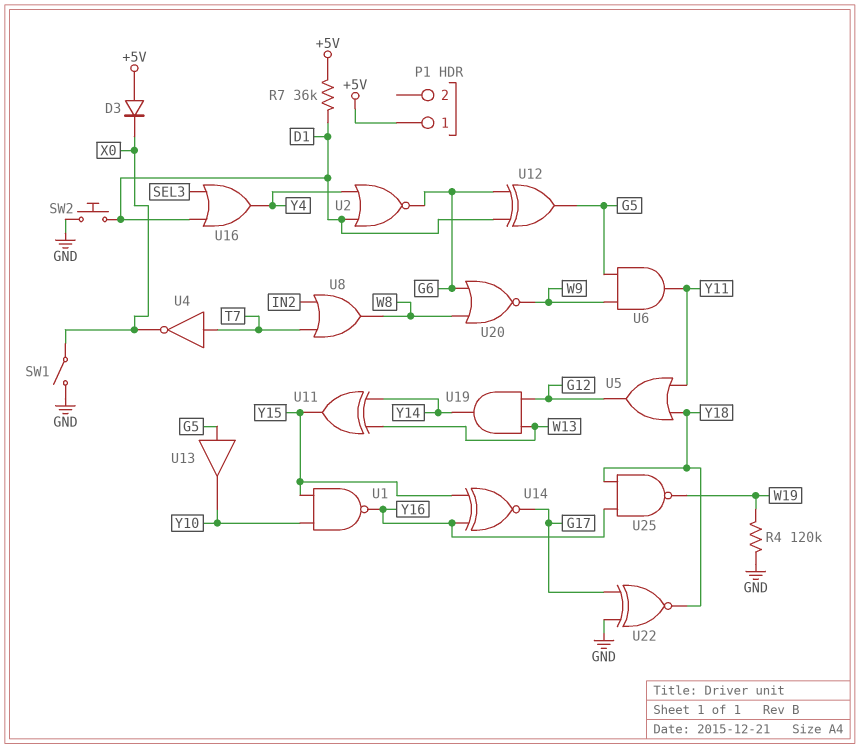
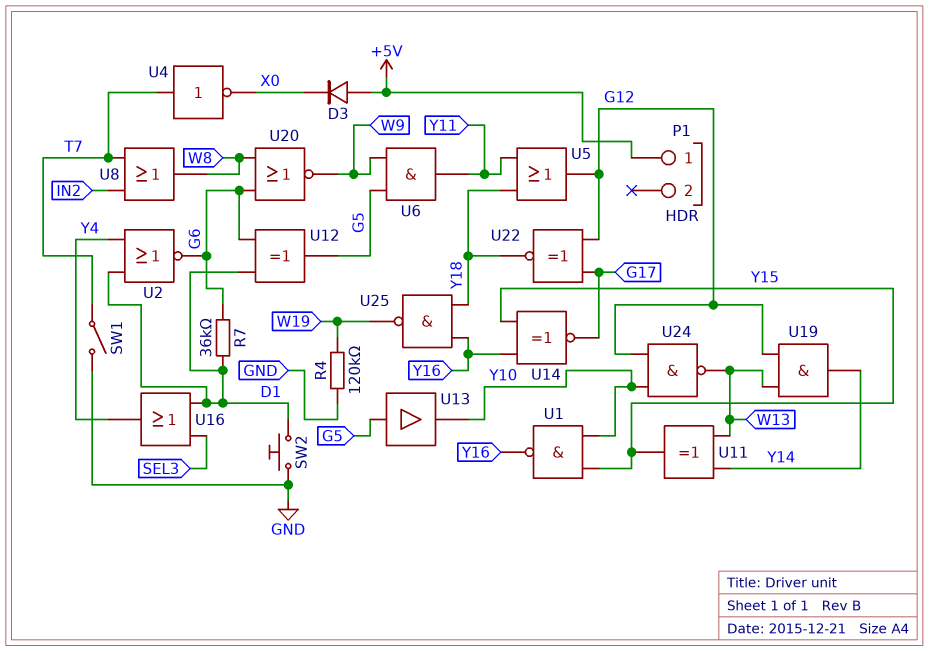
R7: 36k (+5V, D1) -> 36k (D1, G6)
SW1: switch (GND, X0) -> switch (GND, T7)
U22: XNOR (in G17, in GND, out Y18) -> XNOR (in G12, in G17, out Y18)
U24: none -> NAND (in G12, in Y10, out W13)

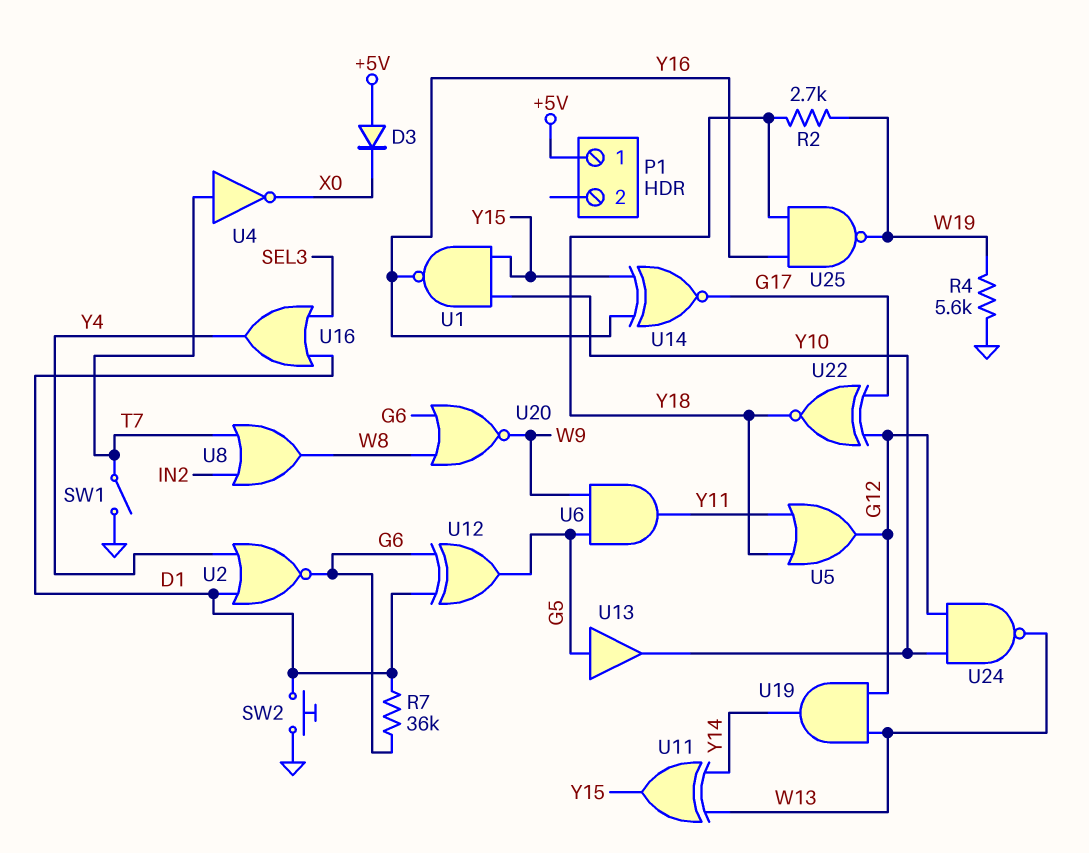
R2: none -> 2.7k (W19, Y18)
R4: 120k (GND, W19) -> 5.6k (GND, W19)

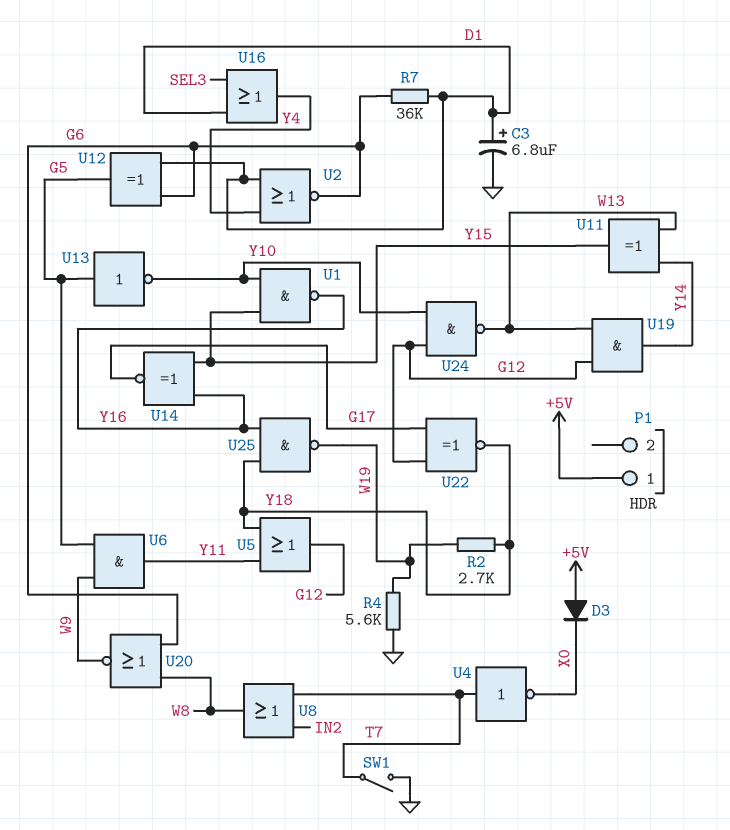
C3: none -> 6.8uF (plus D1, minus GND)
SW2: button (D1, GND) -> none
U13: buffer (in G5, out Y10) -> NOT (in G5, out Y10)

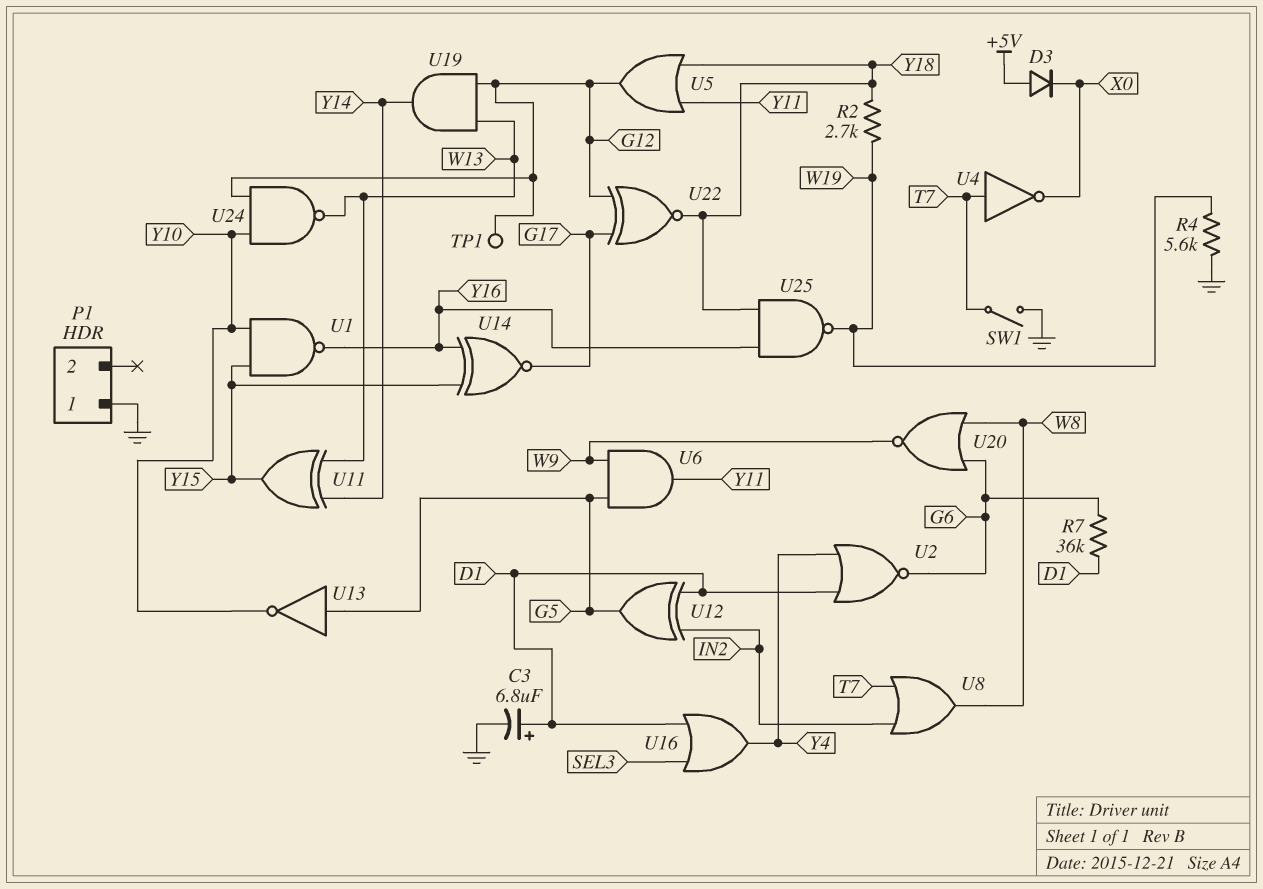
P1 pin 1: +5V -> GND
TP1: none -> test point (G12)
U12: XOR (in D1, in G6, out G5) -> XOR (in D1, in IN2, out G5)

